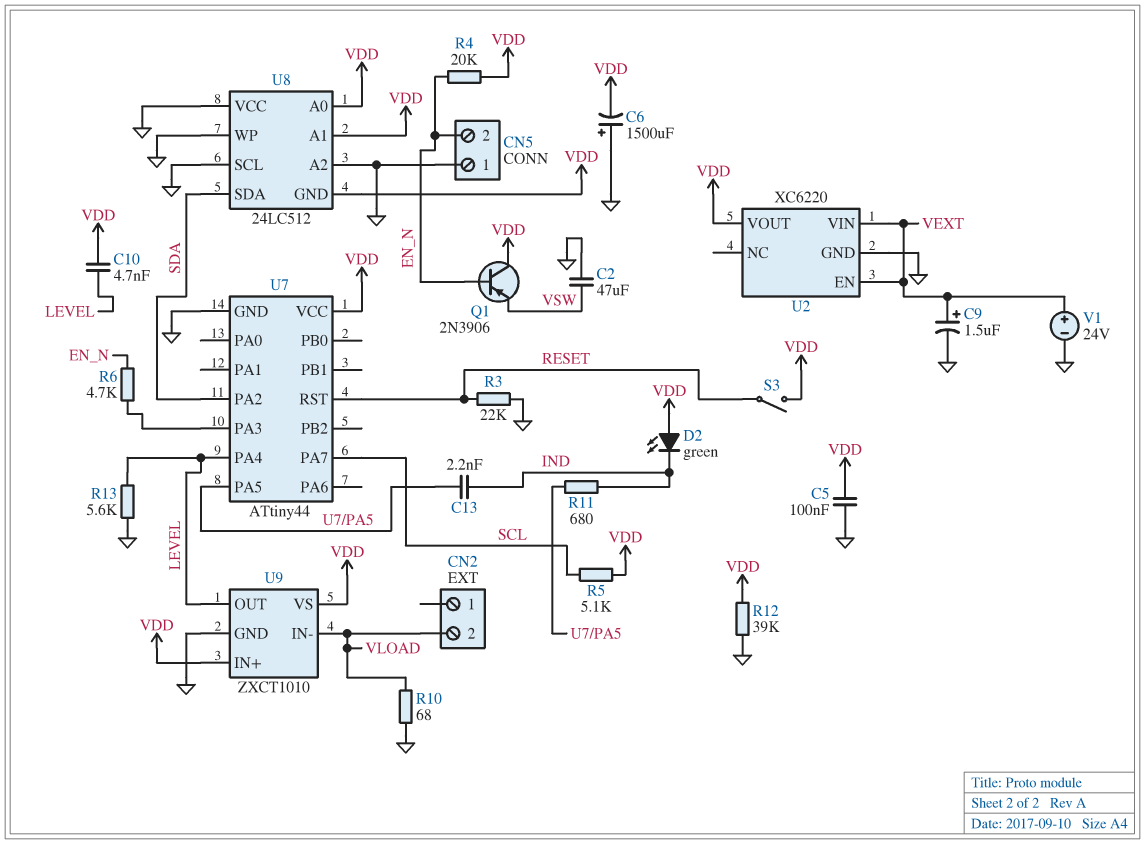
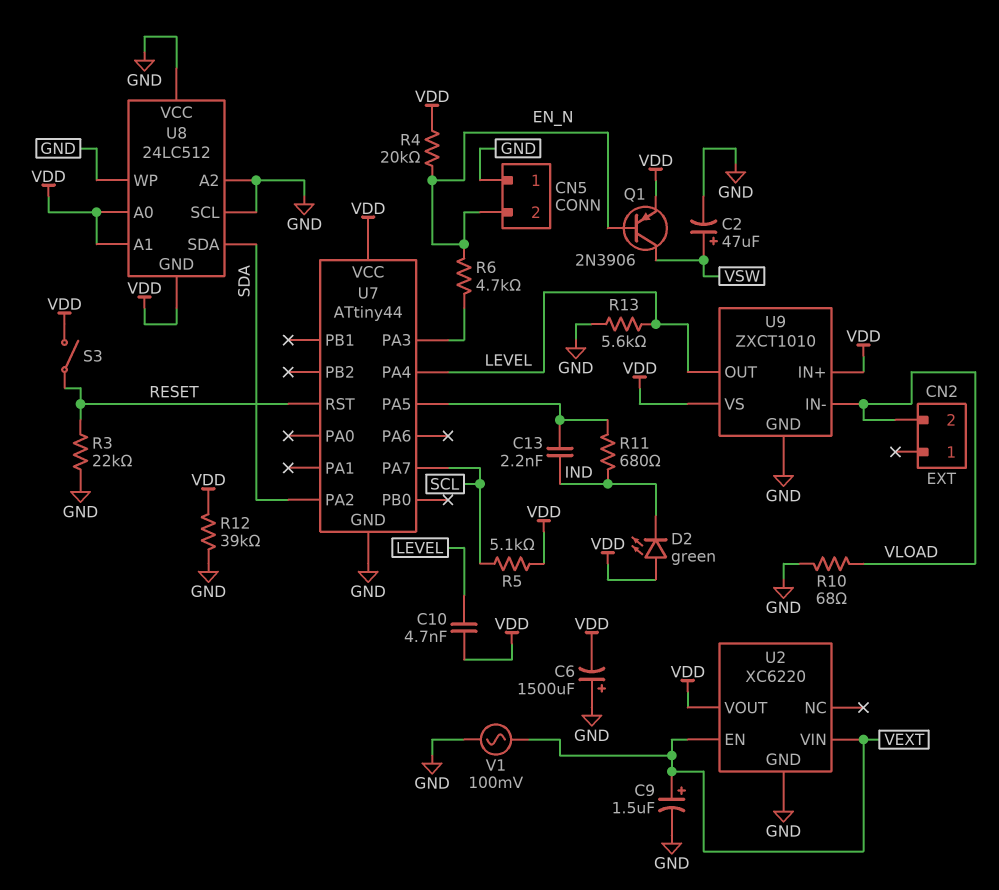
C2: 47uF (GND, VSW) -> 47uF (plus VSW, minus GND)
C5: 100nF (GND, VDD) -> none
Q1: PNP 2N3906 (B EN_N, C VDD, E VSW) -> PNP 2N3906 (B EN_N, C VSW, E VDD)
V1: 24V (plus VEXT, minus GND) -> AC 100mV (GND, VEXT)

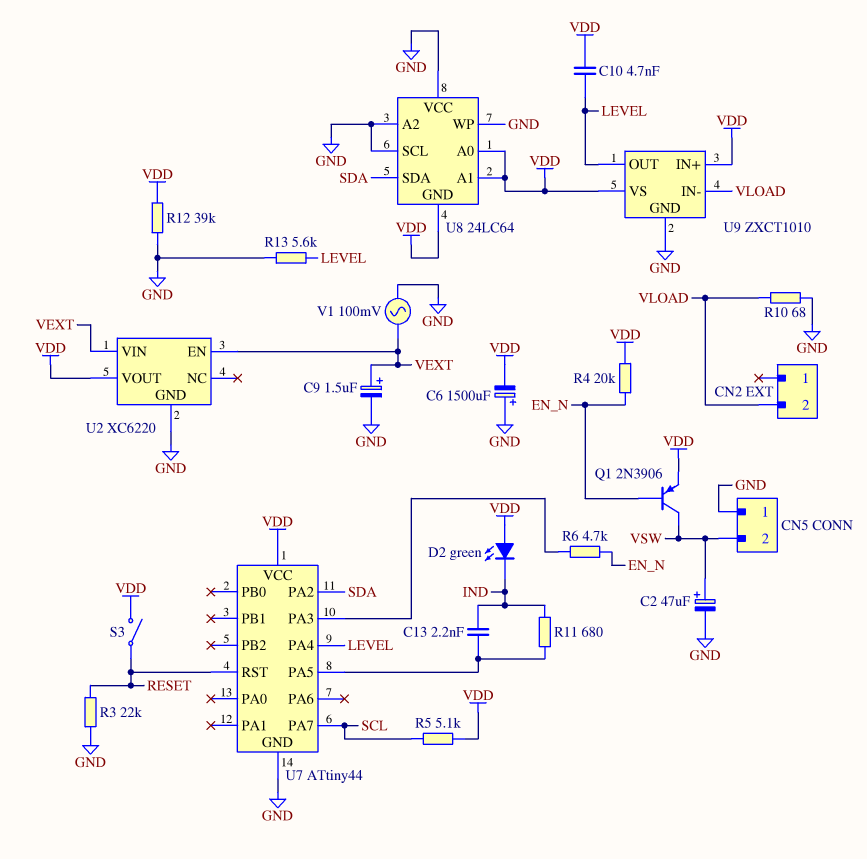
CN5 pin 2: EN_N -> VSW
U8: 24LC512 -> 24LC64

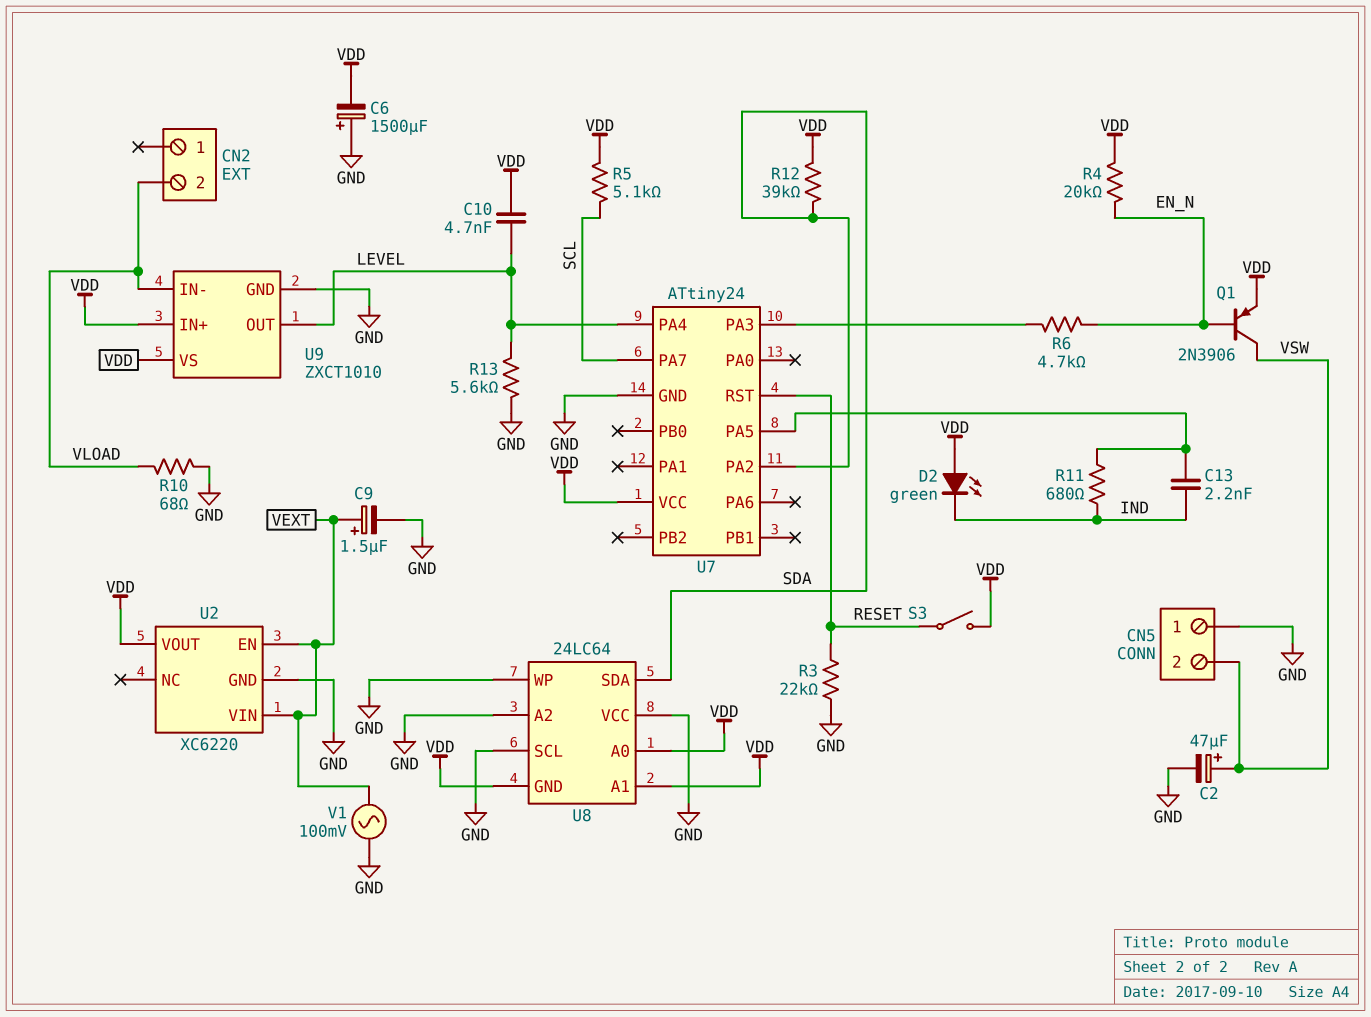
R12: 39k (GND, VDD) -> 39k (SDA, VDD)
U7: ATtiny44 -> ATtiny24

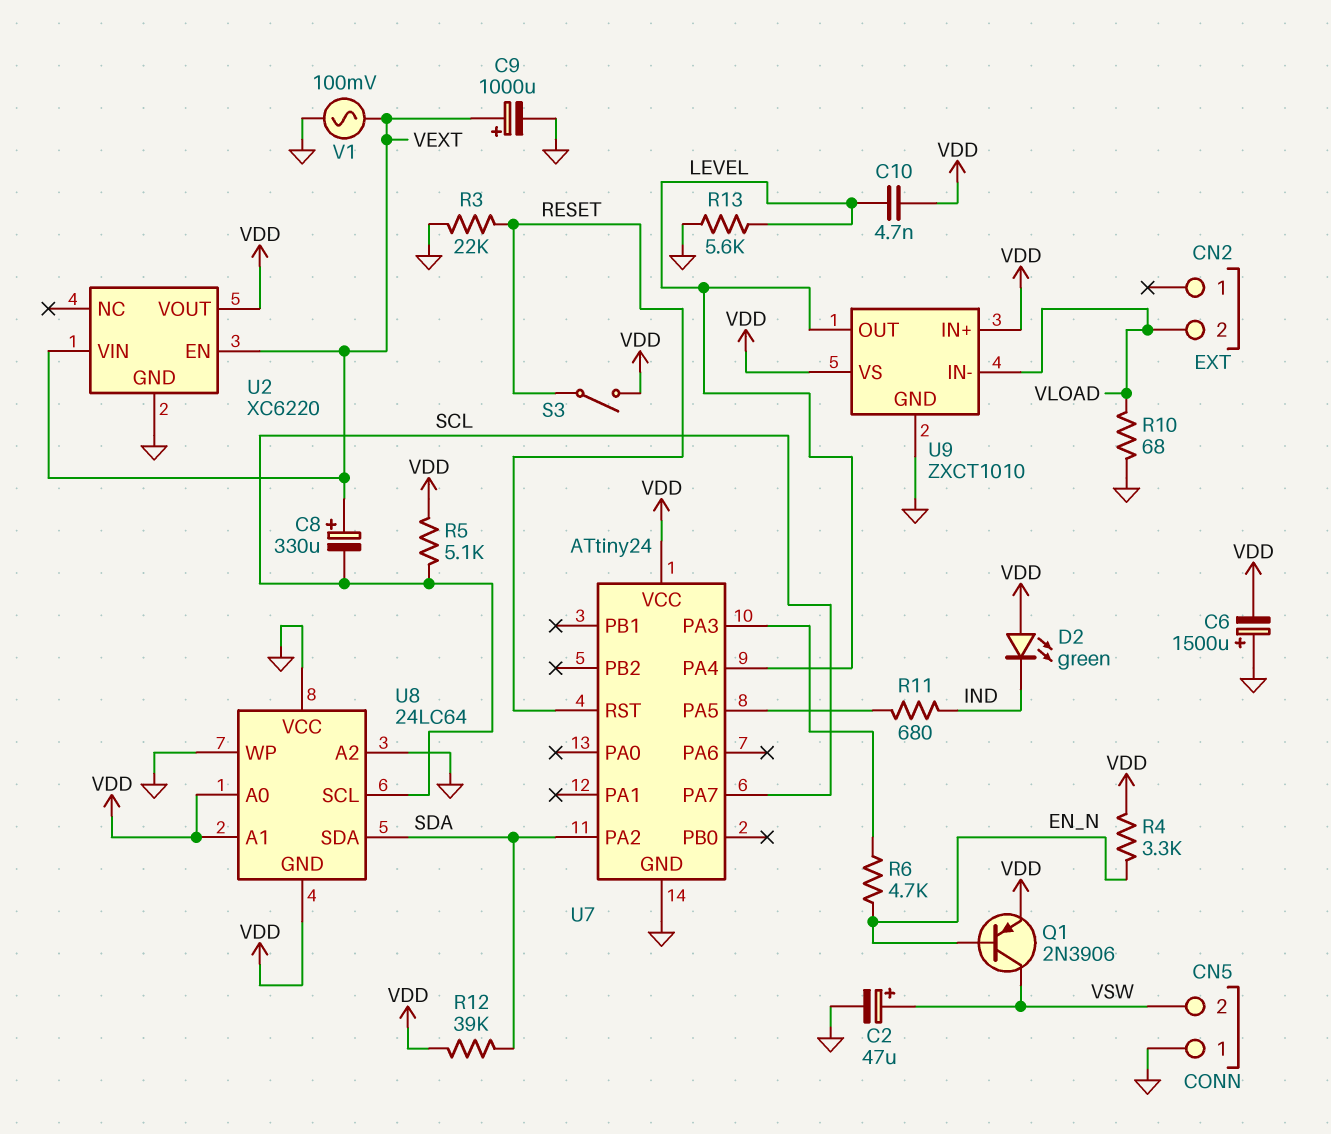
C8: none -> 330uF (plus VEXT, minus SCL)
C9: 1.5uF (plus VEXT, minus GND) -> 1000uF (plus VEXT, minus GND)
C13: 2.2nF (IND, U7/PA5) -> none
R4: 20k (EN_N, VDD) -> 3.3k (EN_N, VDD)
U8 pin SCL: GND -> SCL

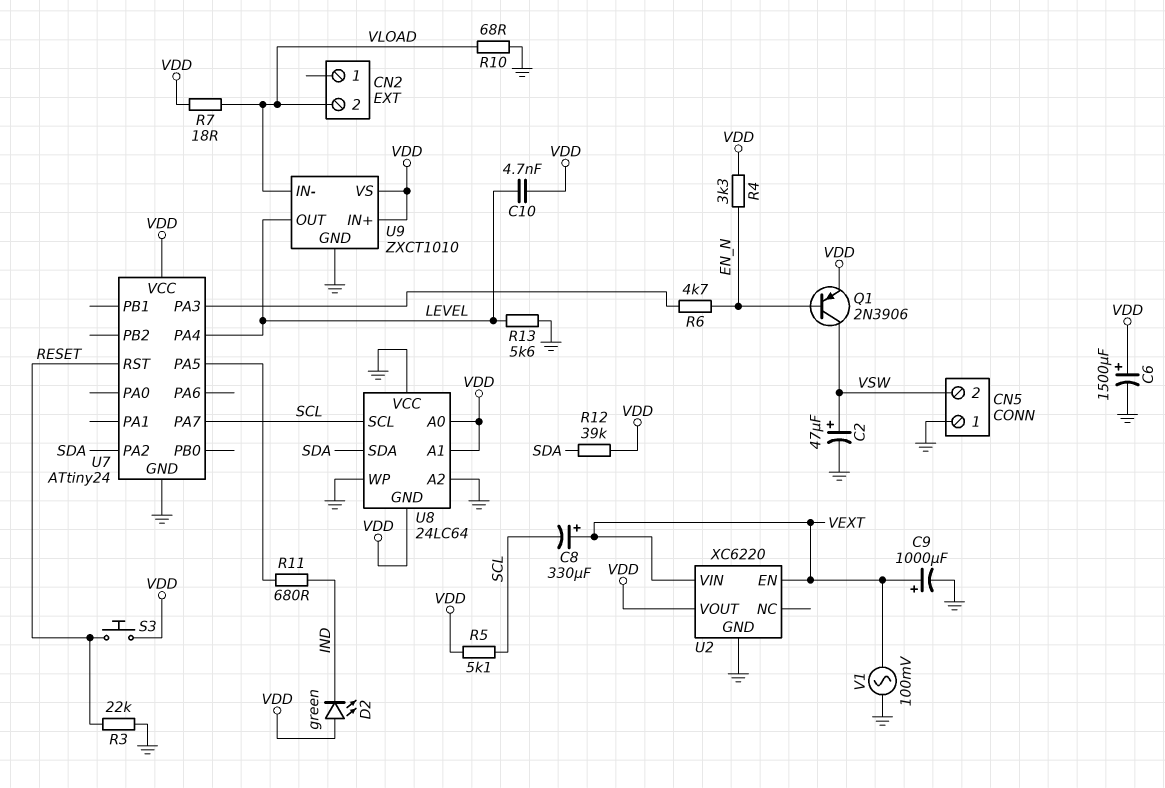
C6: 1500uF (plus GND, minus VDD) -> 1500uF (plus VDD, minus GND)
R7: none -> 18 (VDD, VLOAD)
S3: switch (RESET, VDD) -> button (RESET, VDD)

